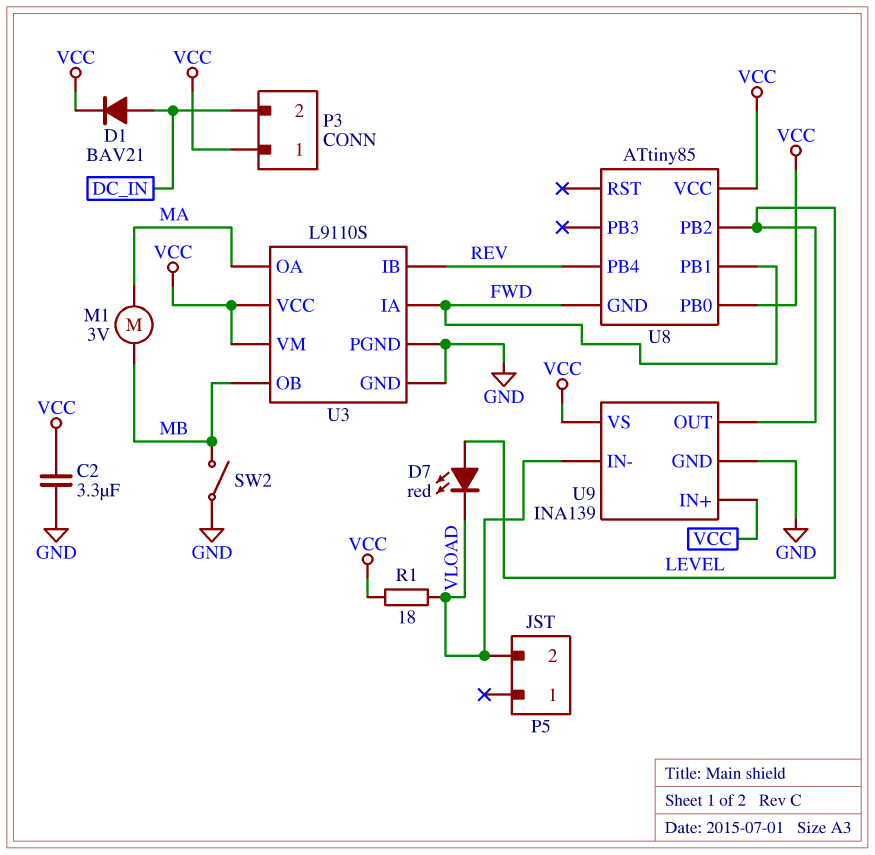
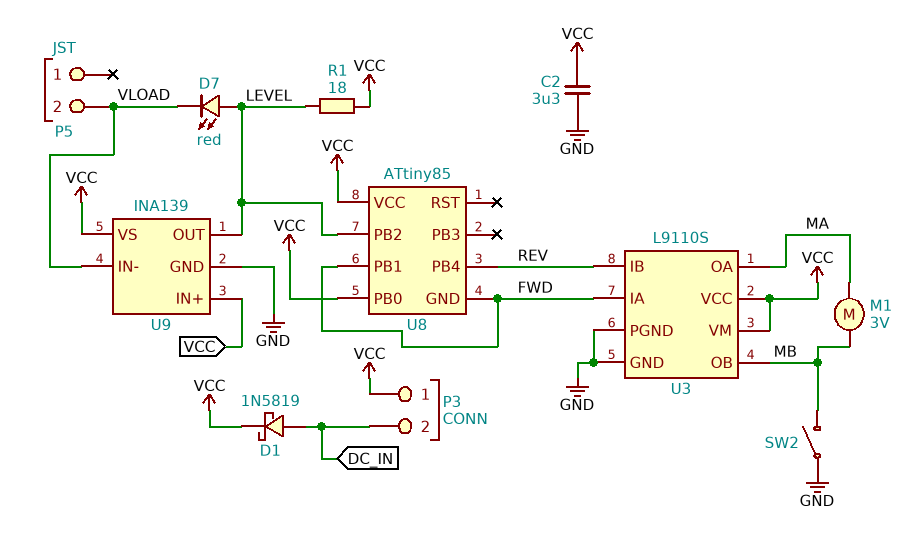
D1: diode BAV21 (A DC_IN, K VCC) -> schottky 1N5819 (A DC_IN, K VCC)
R1: 18 (VCC, VLOAD) -> 18 (LEVEL, VCC)

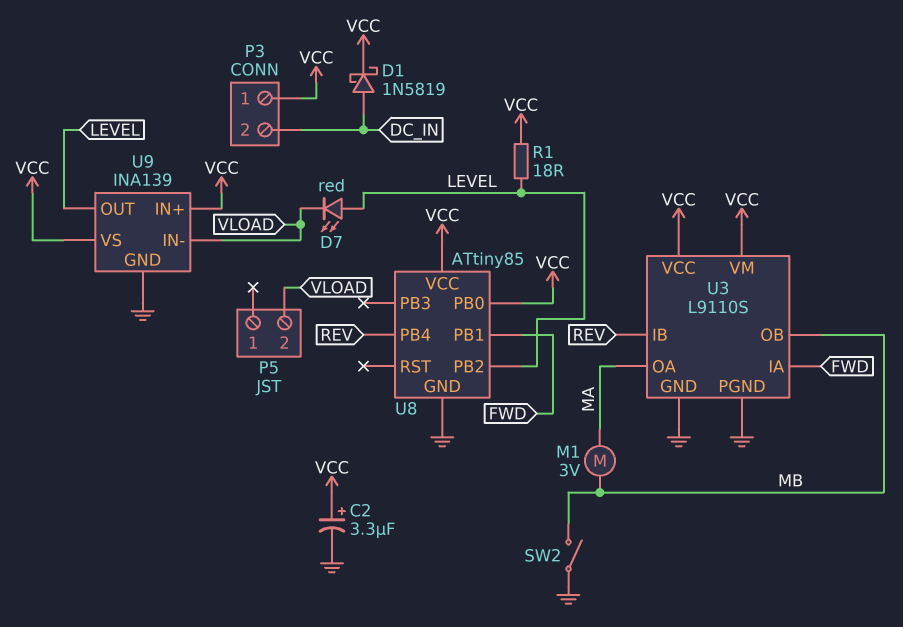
C2: 3.3uF (GND, VCC) -> 3.3uF (plus VCC, minus GND)
U8 pin GND: FWD -> GND

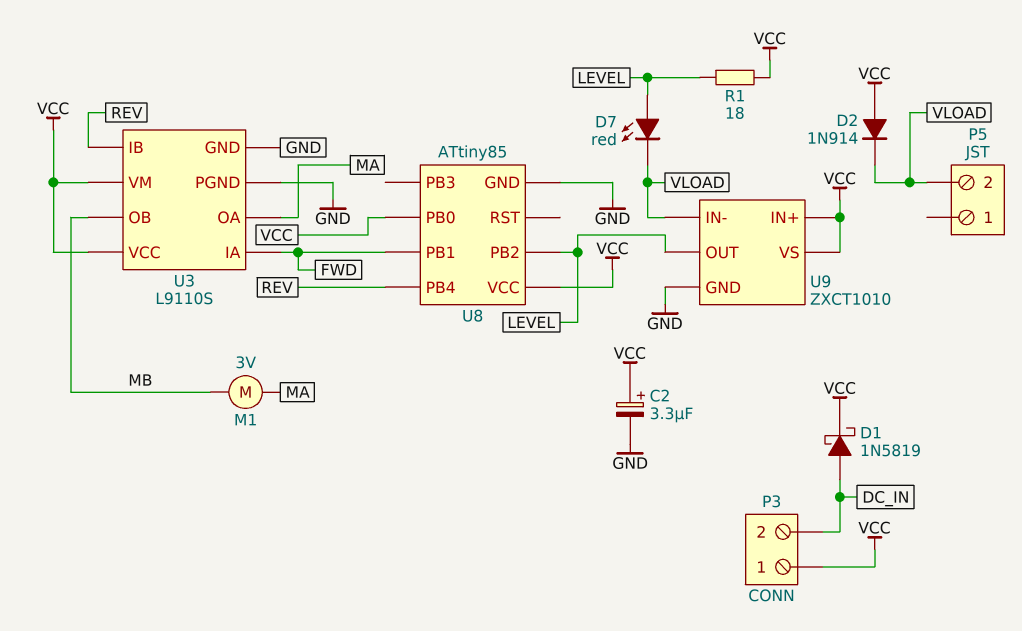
D2: none -> diode 1N914 (A VCC, K VLOAD)
SW2: switch (GND, MB) -> none
U9: INA139 -> ZXCT1010

